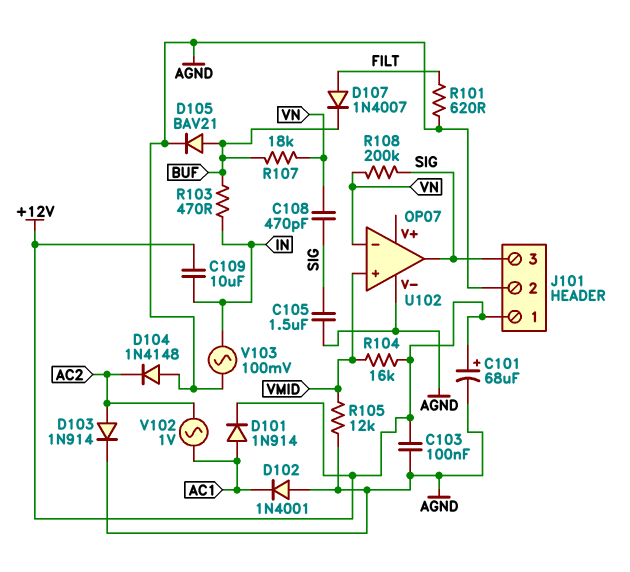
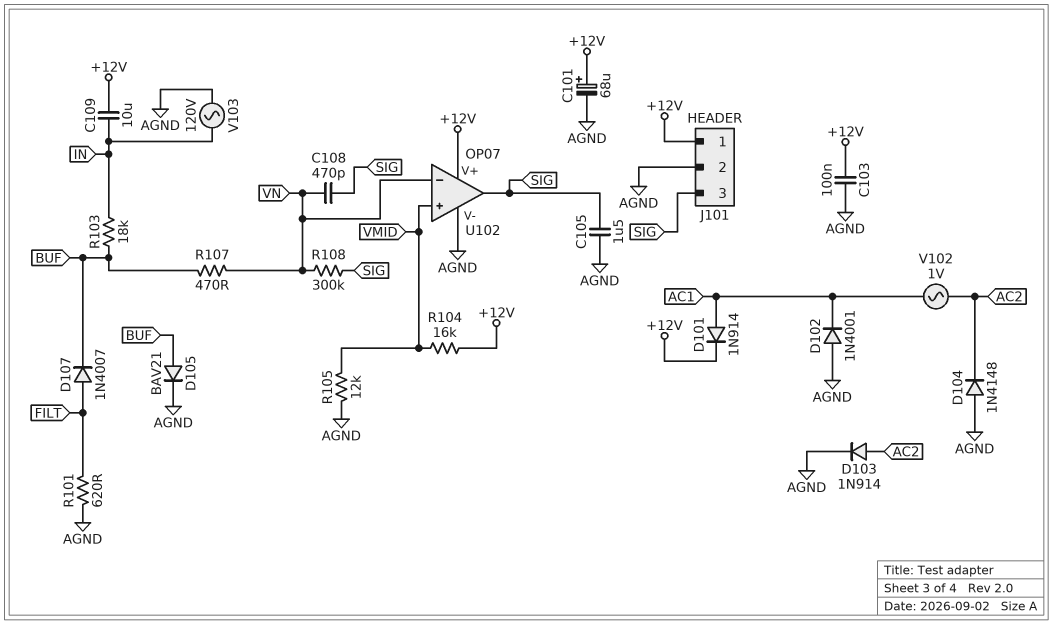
R103: 470 (BUF, IN) -> 18k (BUF, IN)
R107: 18k (BUF, VN) -> 470 (BUF, VN)
R108: 200k (SIG, VN) -> 300k (SIG, VN)
U102 pin V+: none -> +12V
V103: AC 100mV (AGND, IN) -> AC 120V (AGND, IN)

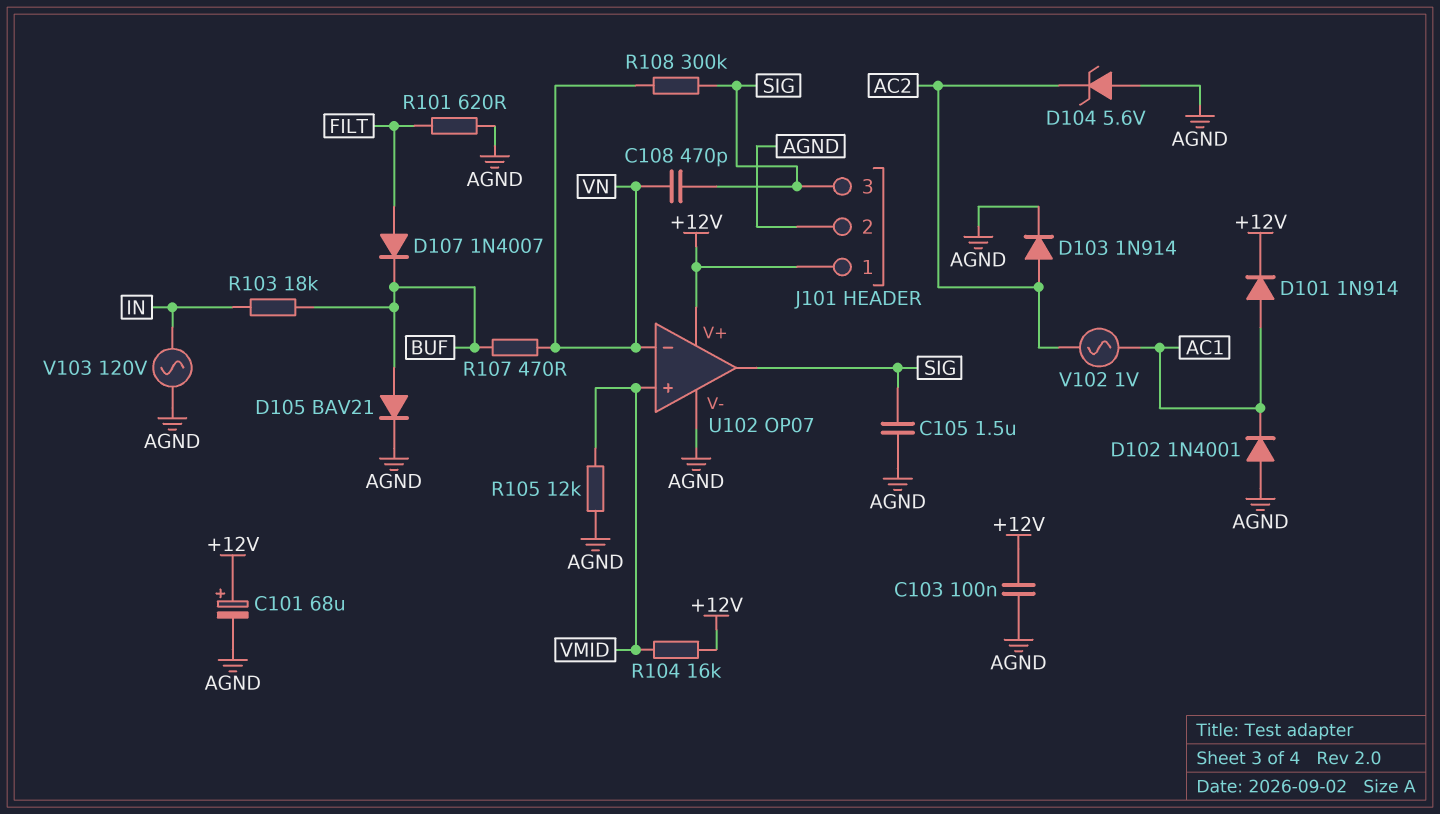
C109: 10uF (+12V, IN) -> none
D104: diode 1N4148 (A AGND, K AC2) -> zener 5.6V (A AGND, K AC2)

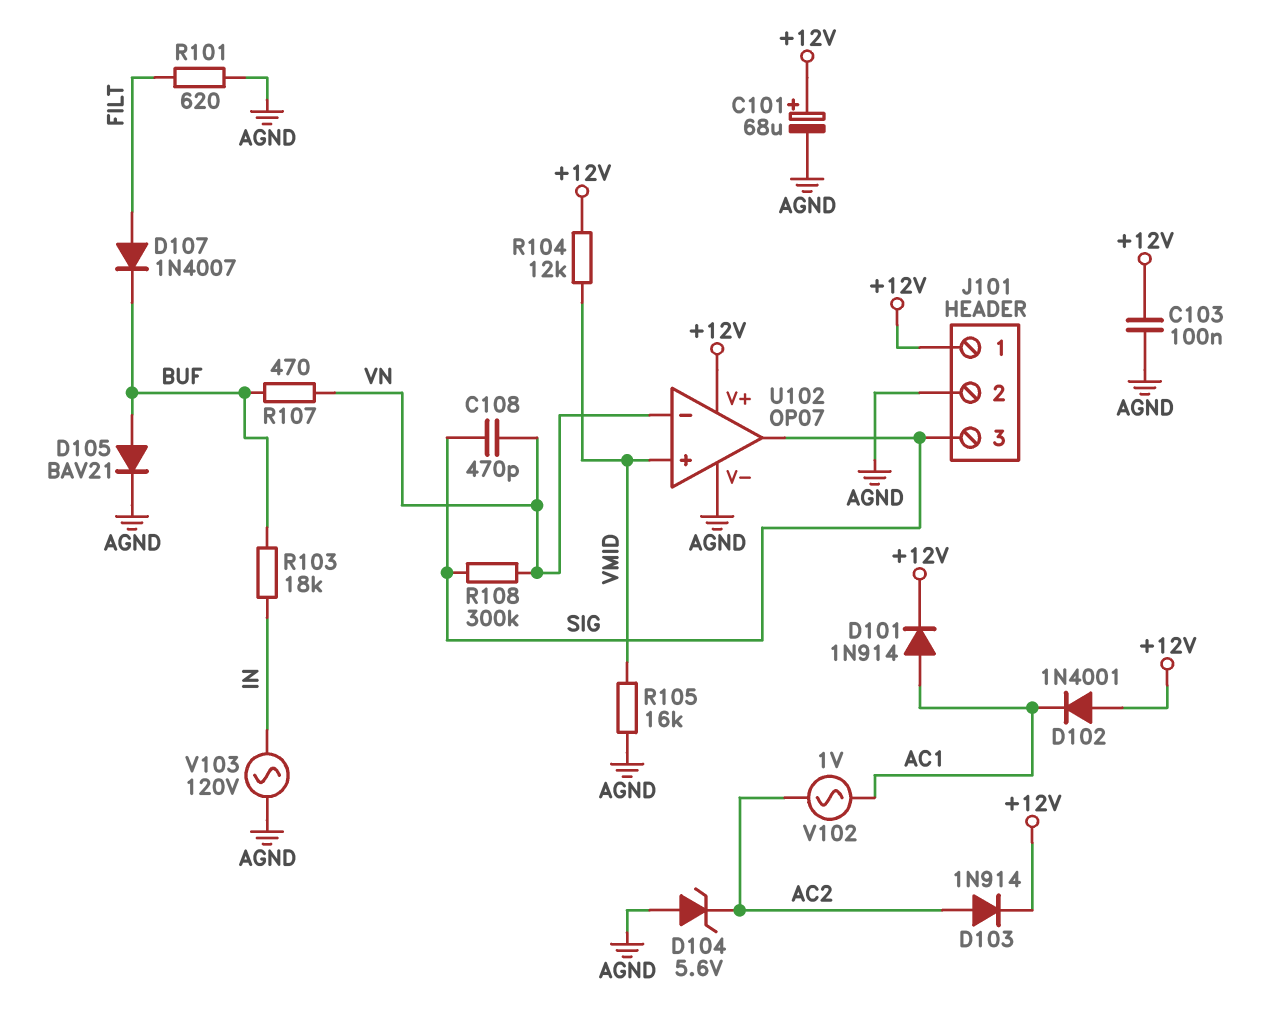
C105: 1.5uF (AGND, SIG) -> none
D102: diode 1N4001 (A AGND, K AC1) -> diode 1N4001 (A +12V, K AC1)
D103: diode 1N914 (A AC2, K AGND) -> diode 1N914 (A AC2, K +12V)
R104: 16k (+12V, VMID) -> 12k (+12V, VMID)
R105: 12k (AGND, VMID) -> 16k (AGND, VMID)

